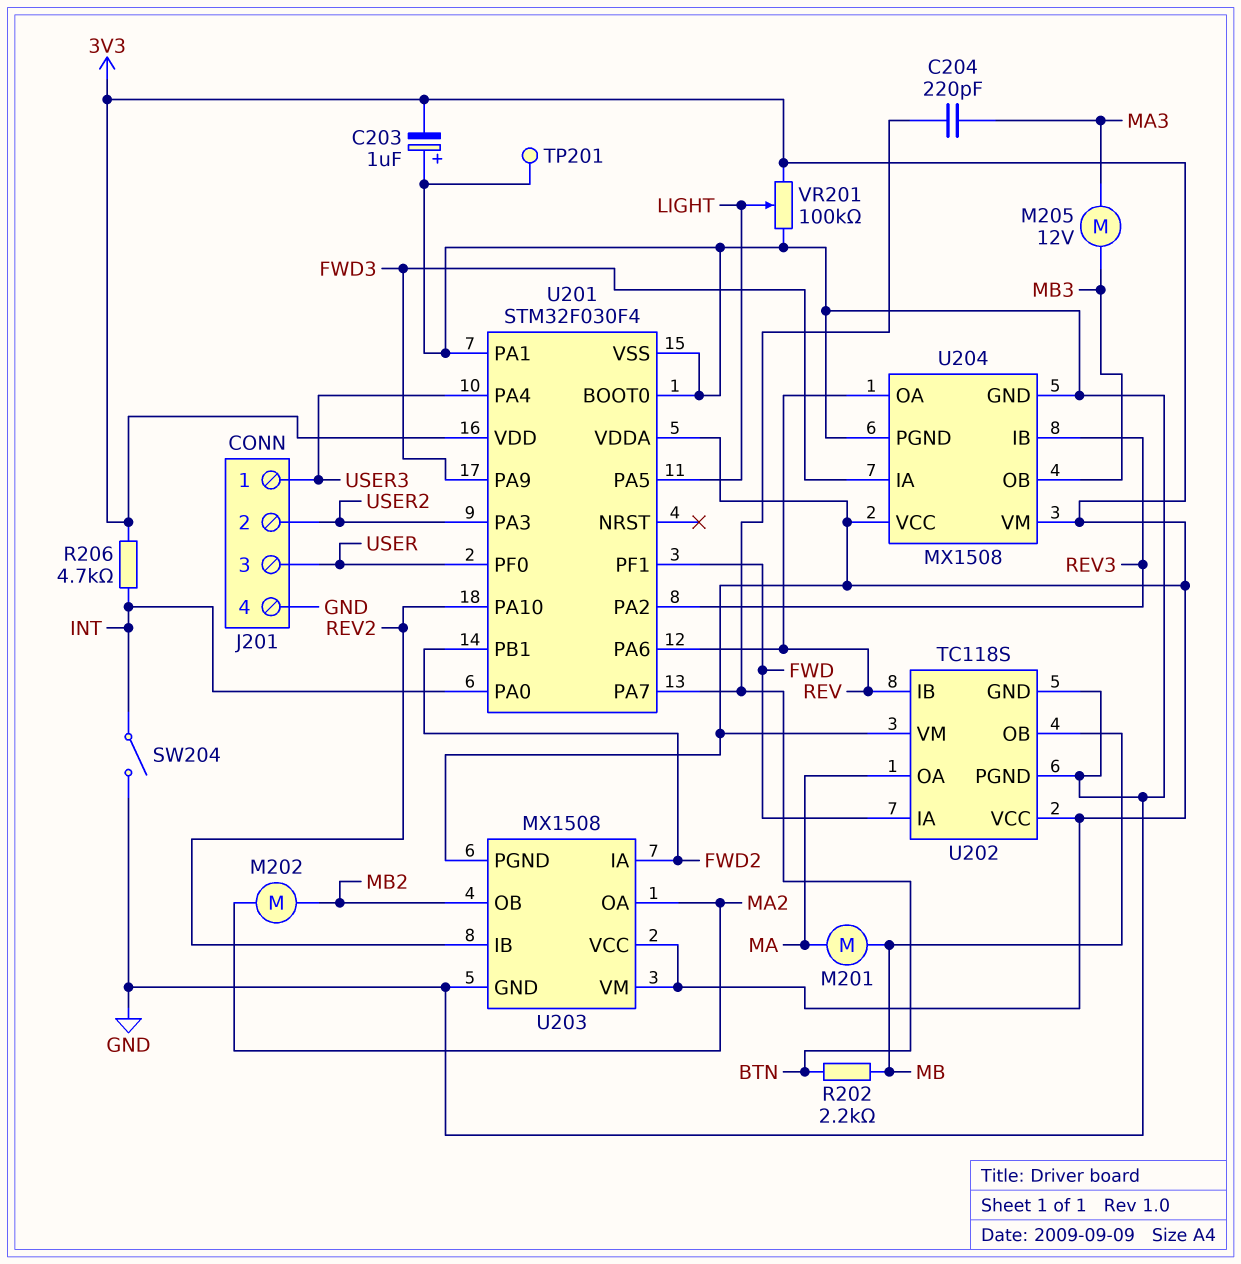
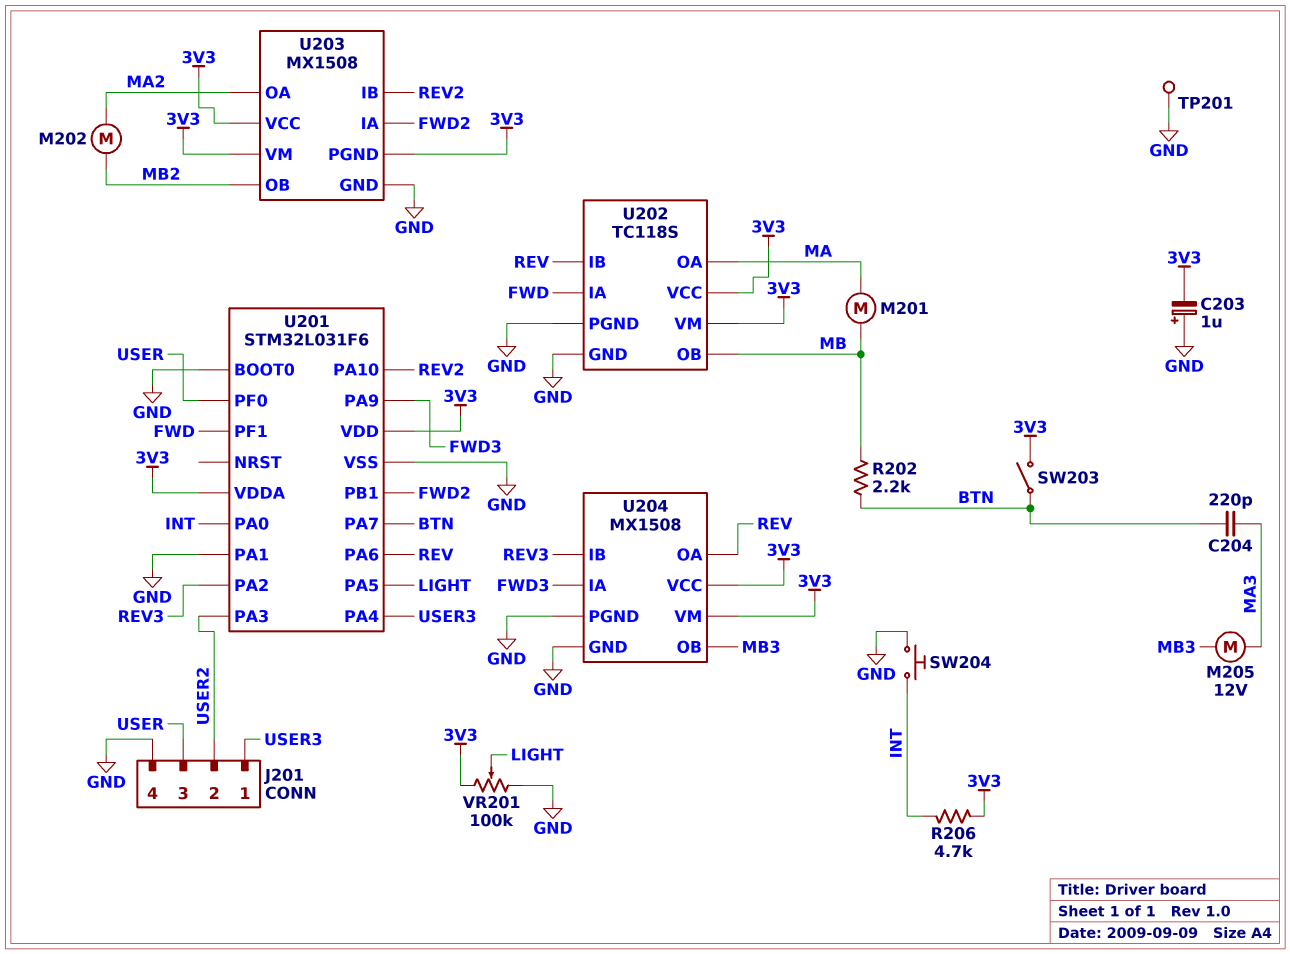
SW203: none -> switch (3V3, BTN)
SW204: switch (GND, INT) -> button (GND, INT)
U201: STM32F030F4 -> STM32L031F6

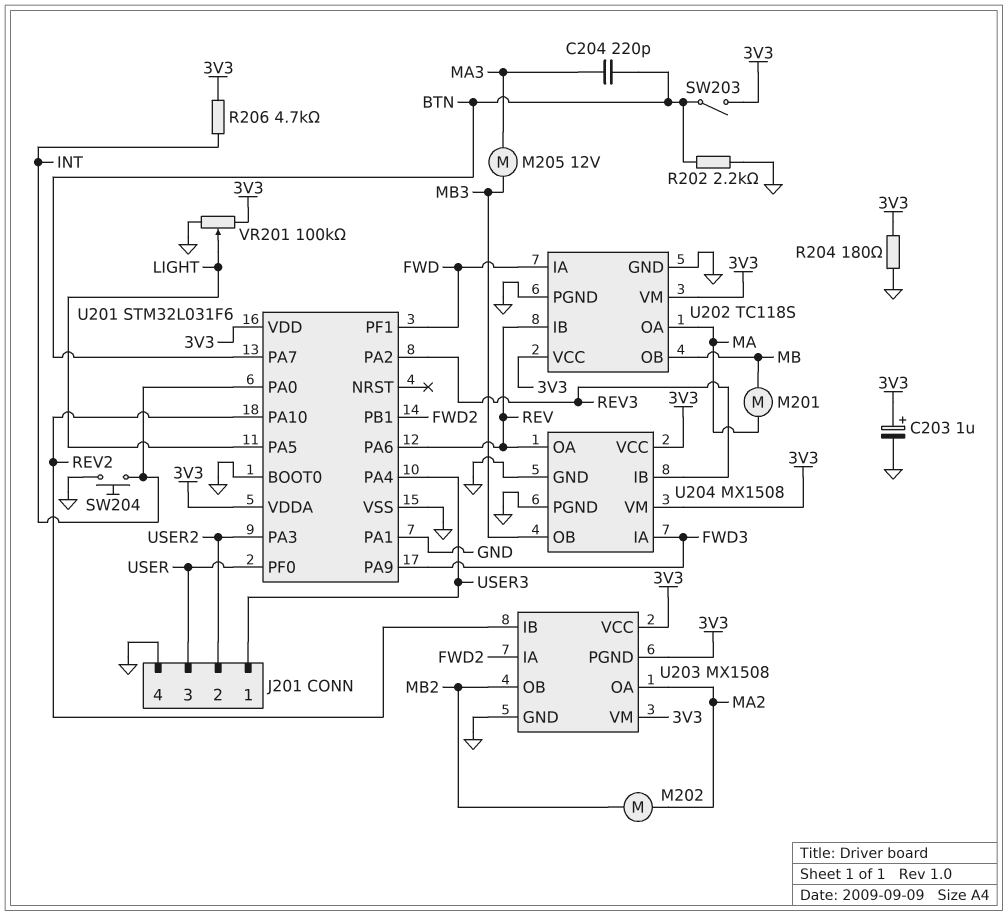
C203: 1uF (plus GND, minus 3V3) -> 1uF (plus 3V3, minus GND)
R202: 2.2k (BTN, MB) -> 2.2k (BTN, GND)
R204: none -> 180 (3V3, GND)
TP201: test point (GND) -> none

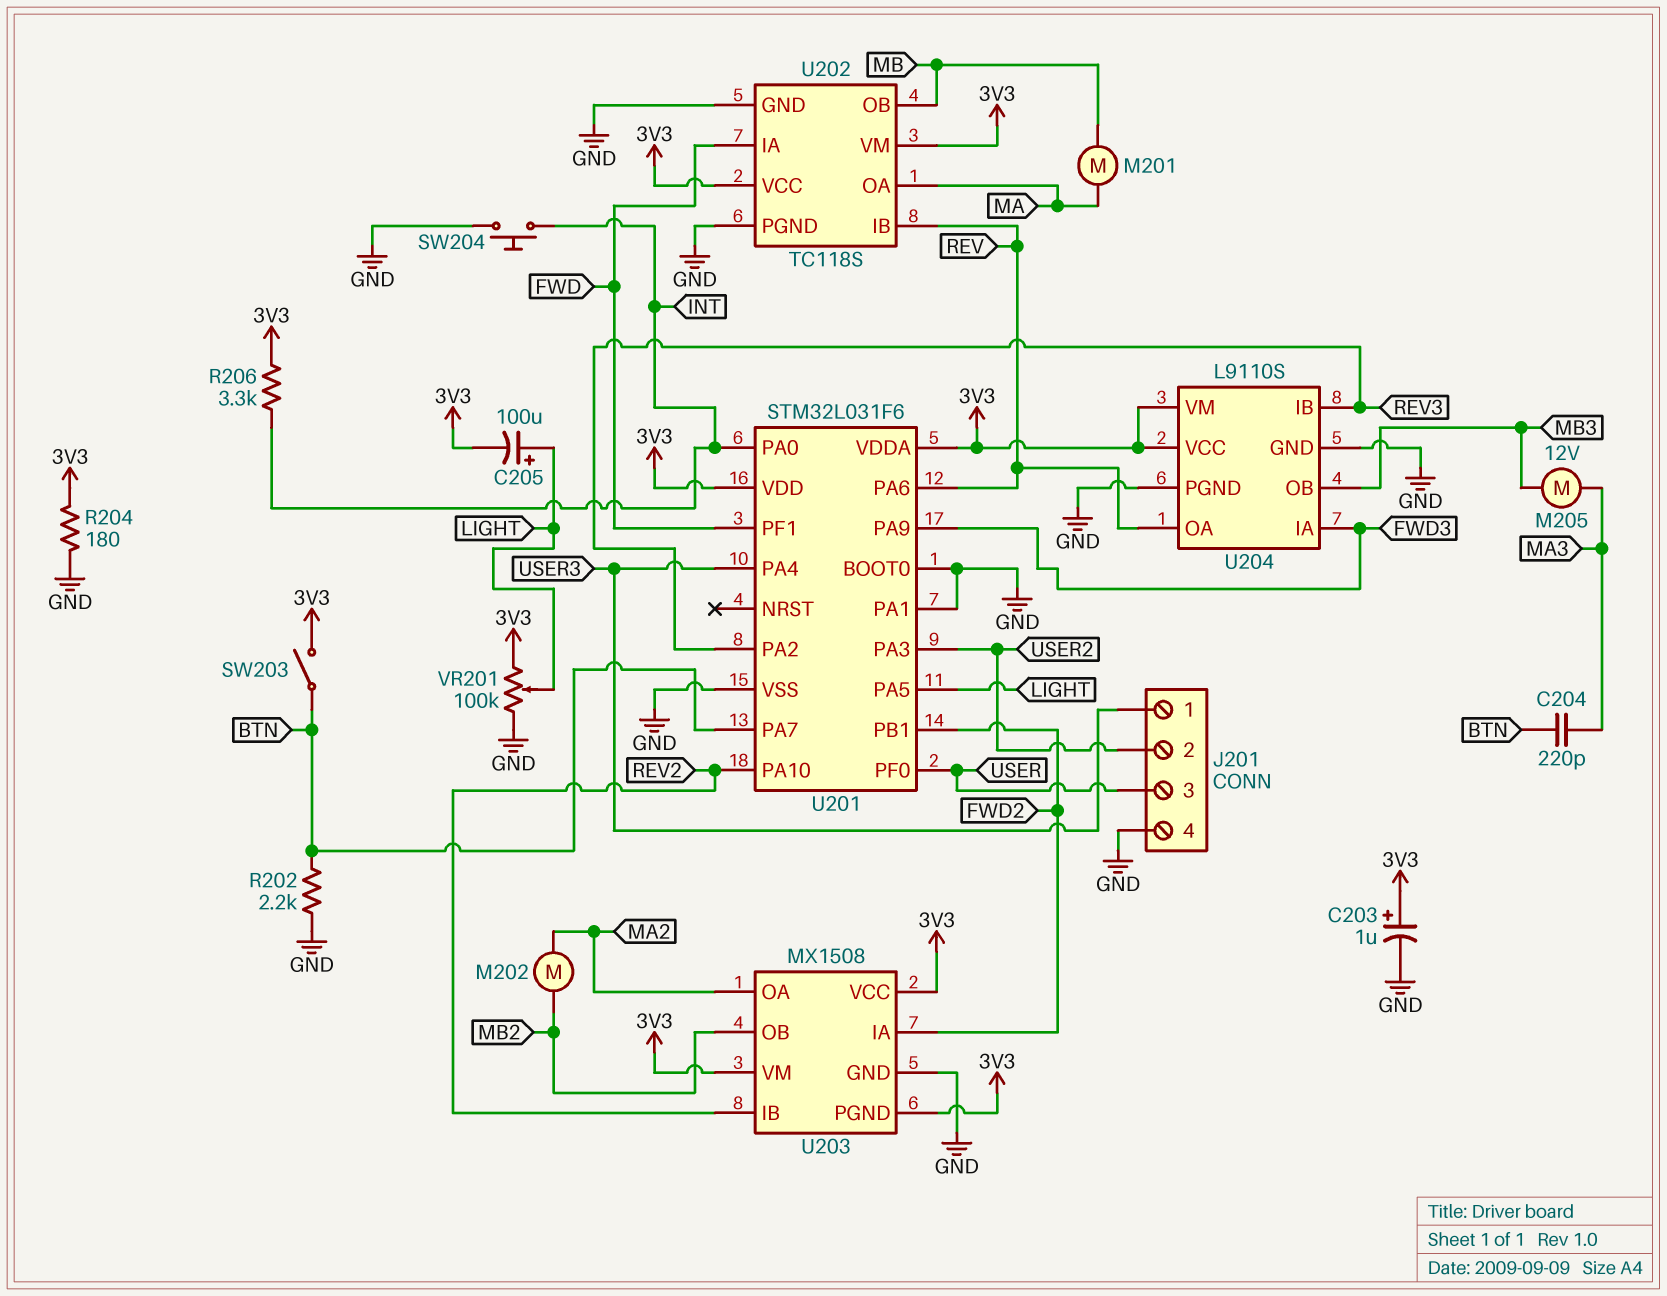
C205: none -> 100uF (plus LIGHT, minus 3V3)
R206: 4.7k (3V3, INT) -> 3.3k (3V3, INT)
U204: MX1508 -> L9110S

